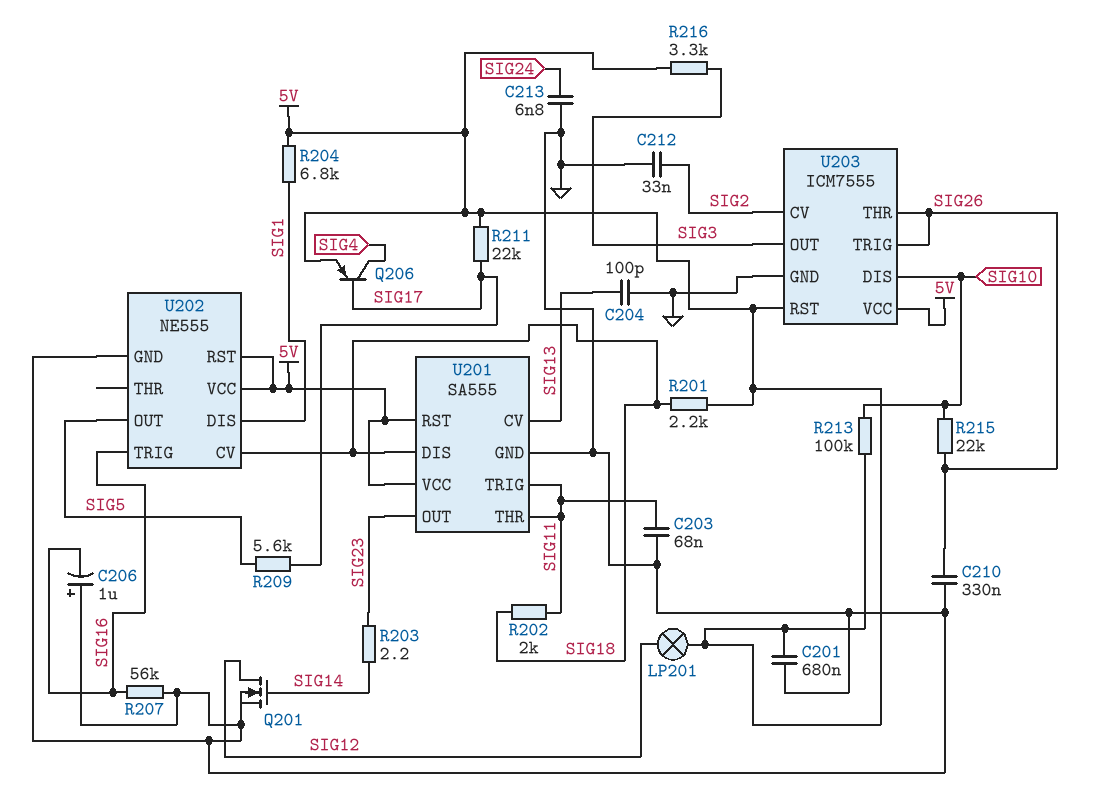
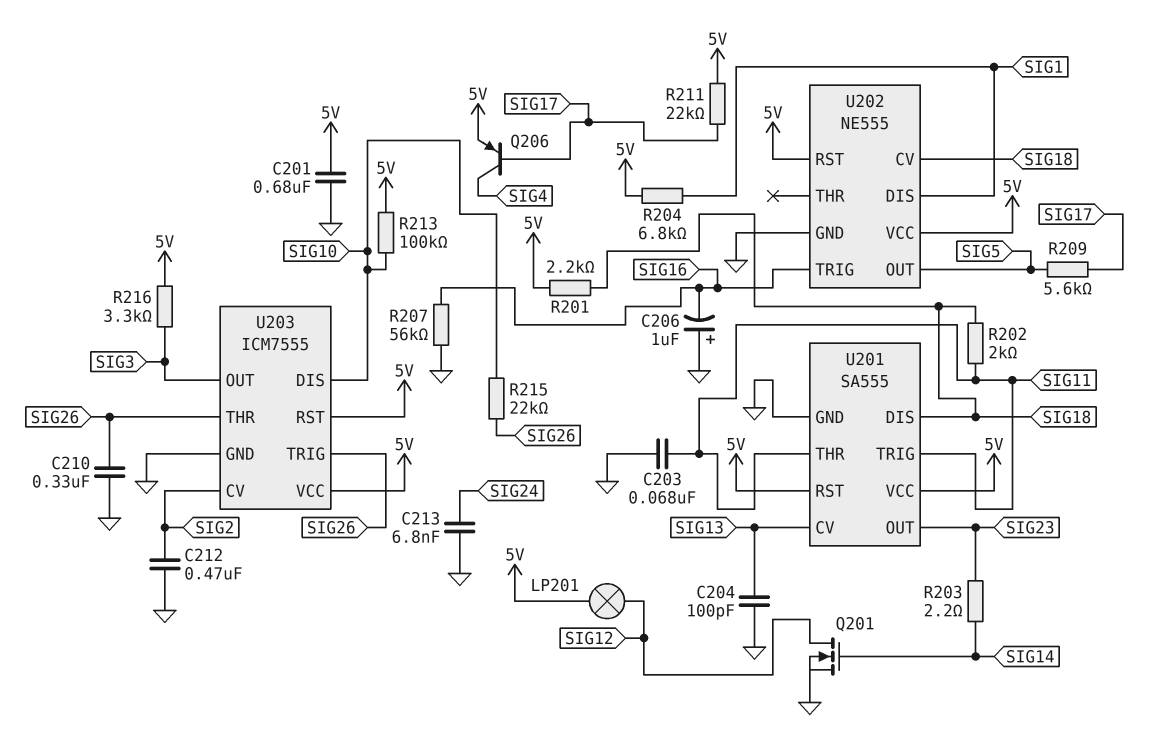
C212: 33nF (GND, SIG2) -> 470nF (GND, SIG2)

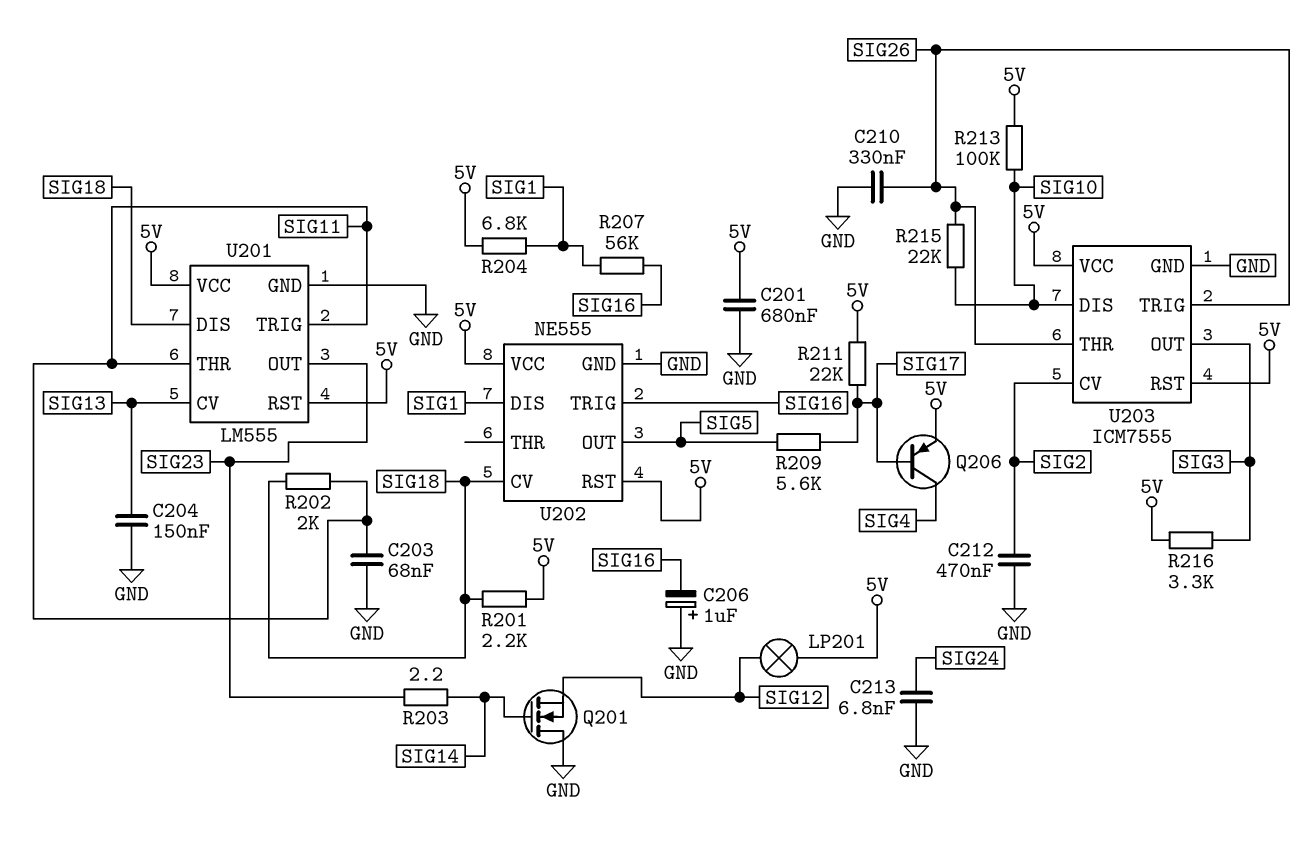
C204: 100pF (GND, SIG13) -> 150nF (GND, SIG13)
Q201: NMOS (G SIG14, D SIG12, S GND) -> NMOS (G SIG14, D GND, S SIG12)
R207: 56k (GND, SIG16) -> 56k (SIG1, SIG16)
U201: SA555 -> LM555

